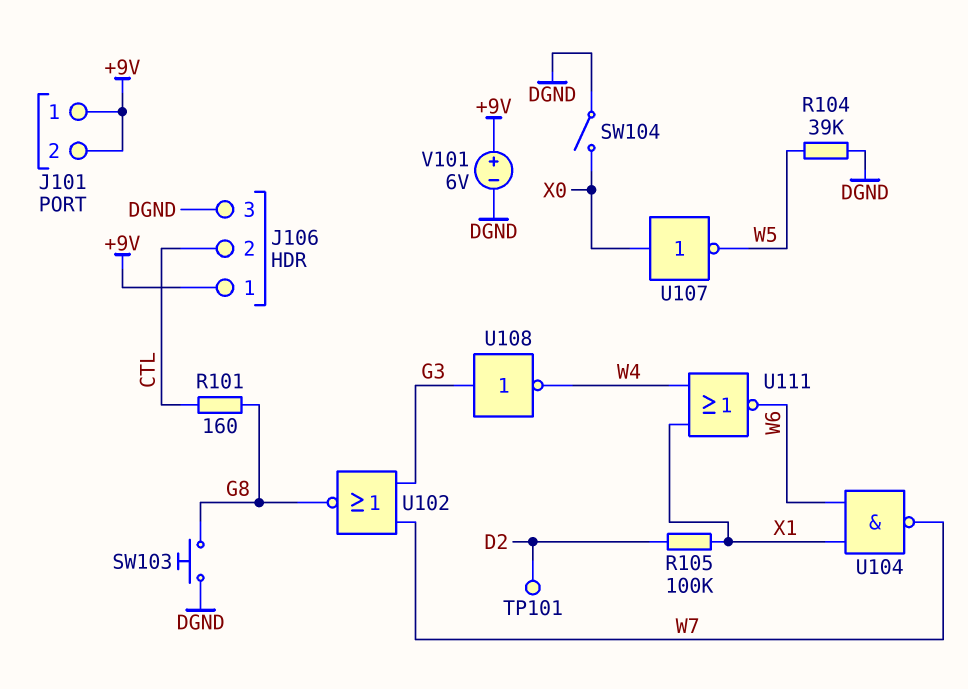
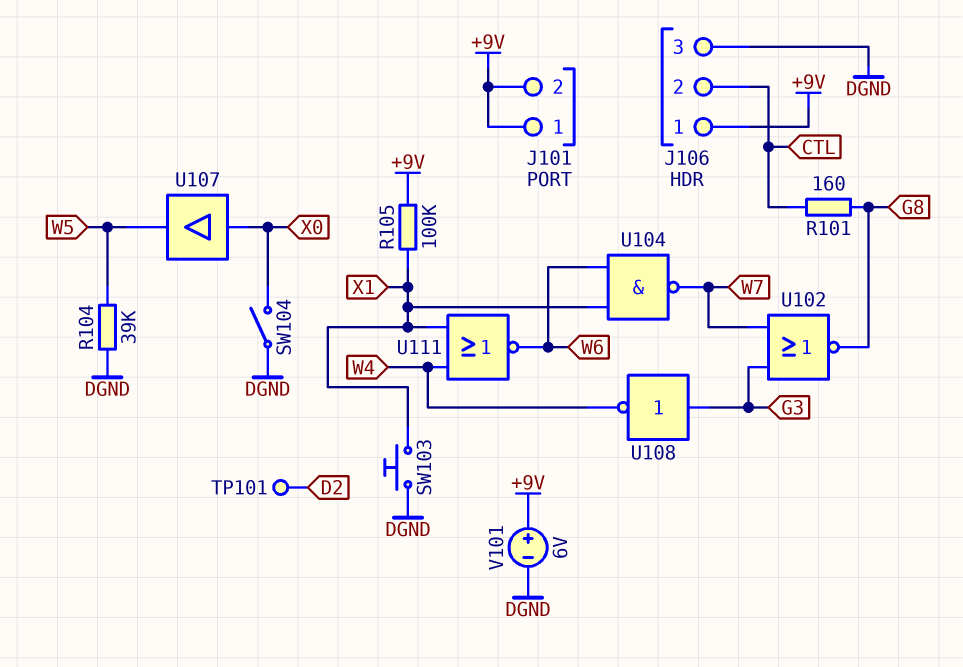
R105: 100k (D2, X1) -> 100k (+9V, X1)
SW103: button (DGND, G8) -> button (DGND, X1)
U107: NOT (in X0, out W5) -> buffer (in X0, out W5)

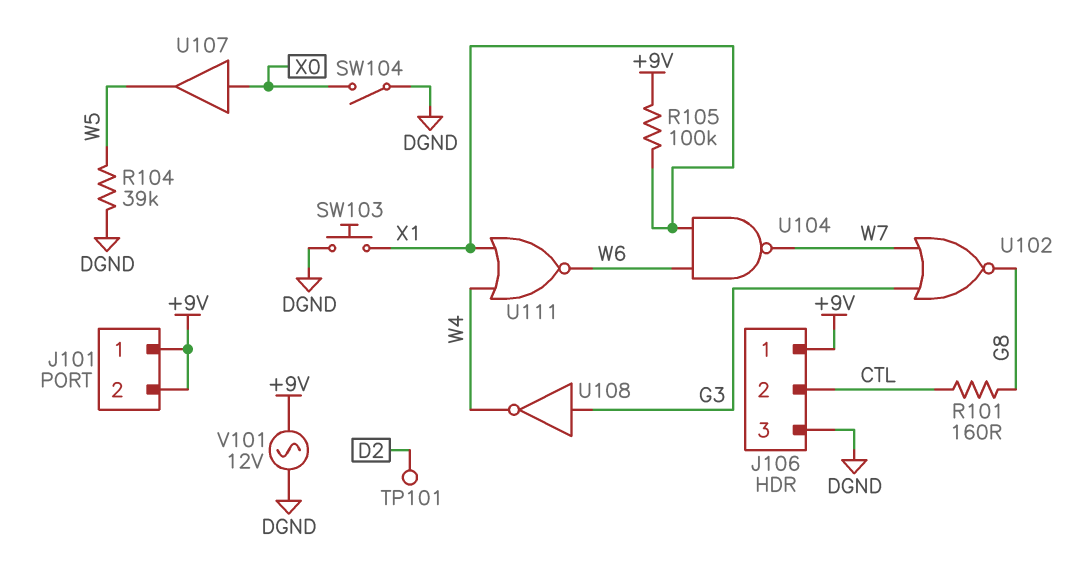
V101: 6V (plus +9V, minus DGND) -> AC 12V (+9V, DGND)

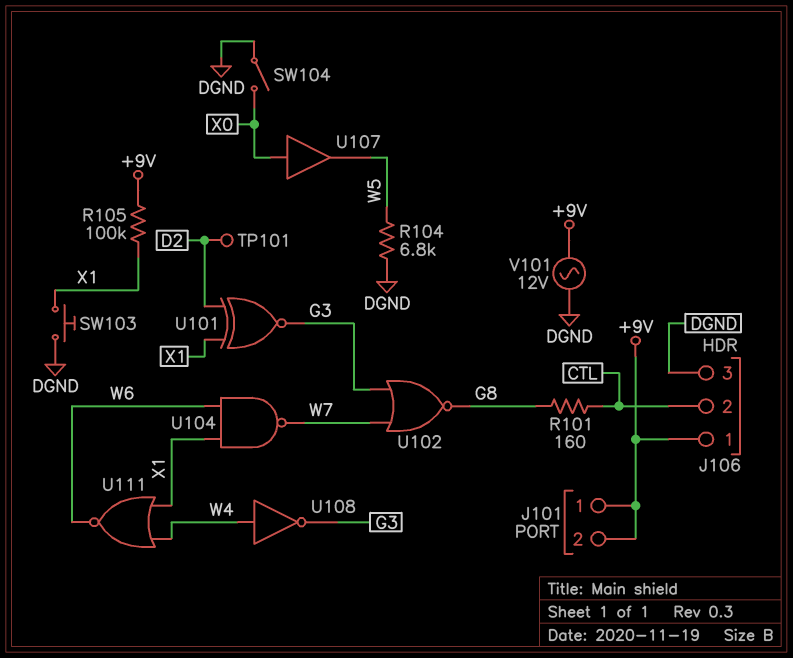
R104: 39k (DGND, W5) -> 6.8k (DGND, W5)
U101: none -> XNOR (in D2, in X1, out G3)
U108: NOT (in G3, out W4) -> NOT (in W4, out G3)

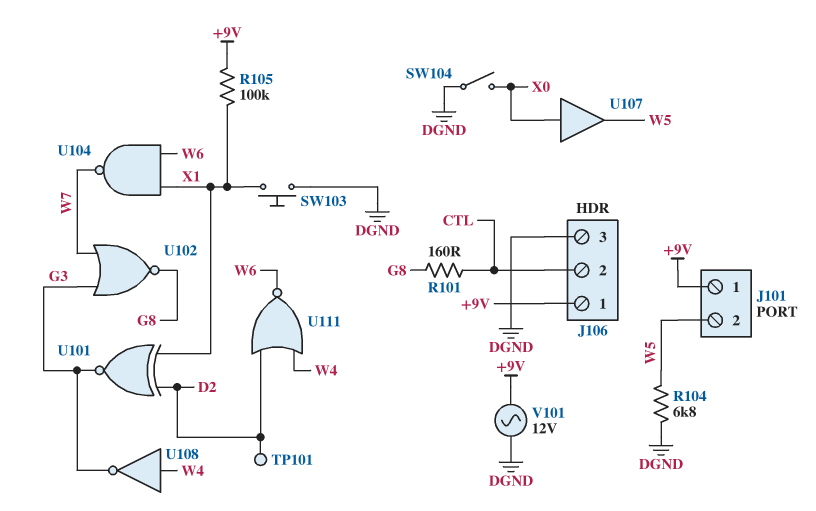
J101 pin 2: +9V -> W5
U111: NOR (in W4, in X1, out W6) -> NOR (in D2, in W4, out W6)

